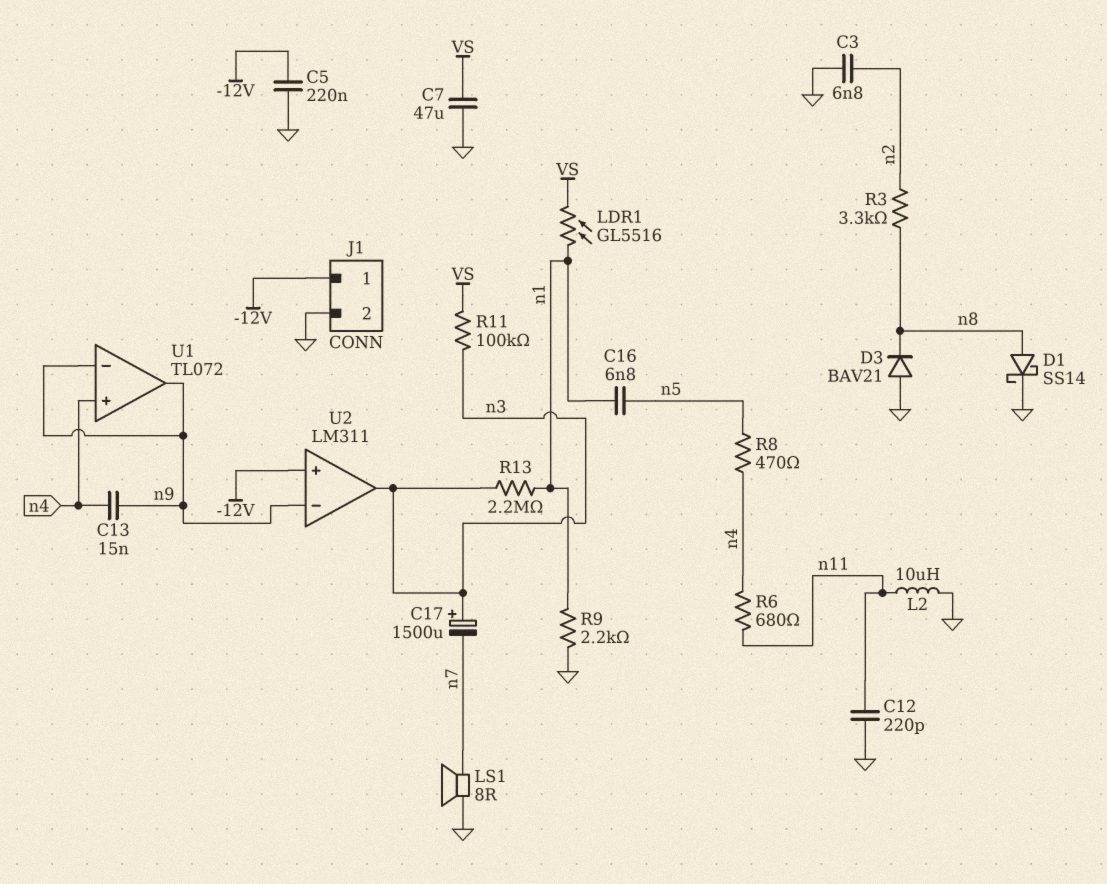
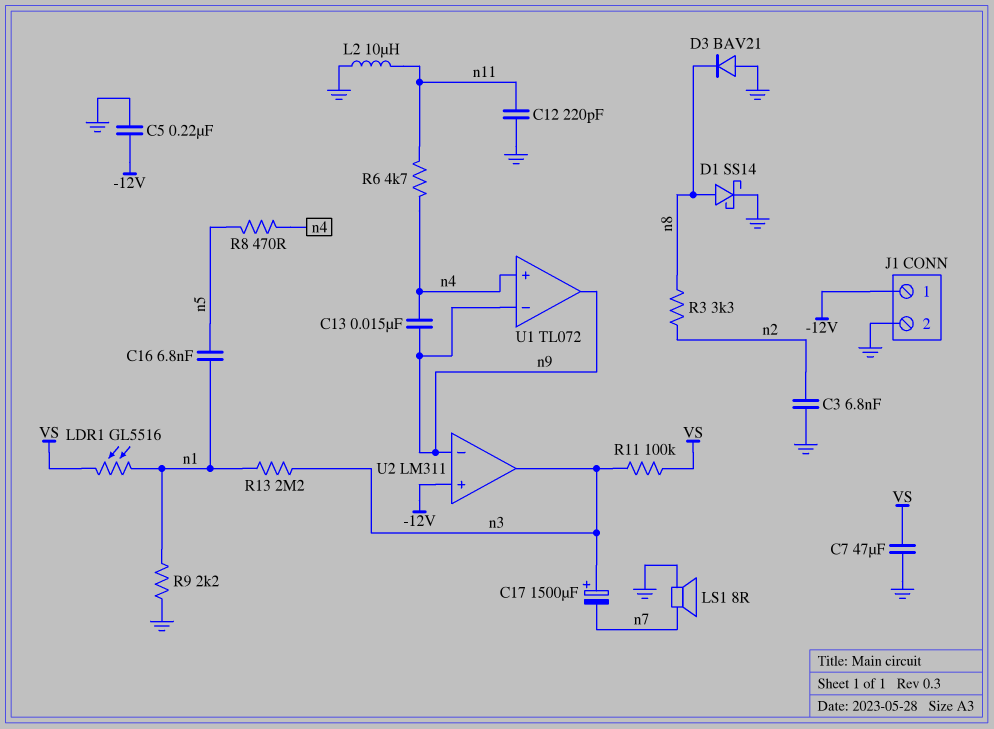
R6: 680 (n4, n11) -> 4.7k (n4, n11)

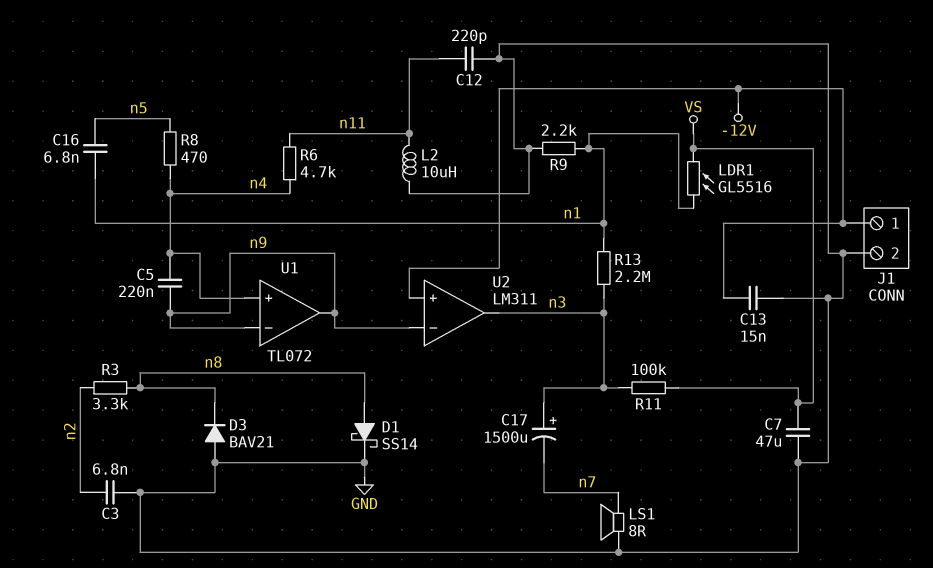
C5: 220nF (-12V, GND) -> 220nF (n4, n9)
C13: 15nF (n4, n9) -> 15nF (-12V, GND)

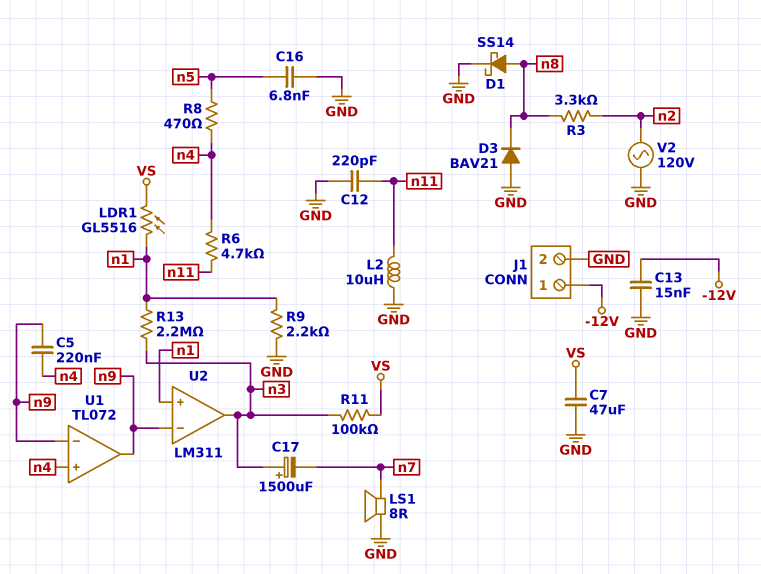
C3: 6.8nF (GND, n2) -> none
C16: 6.8nF (n1, n5) -> 6.8nF (GND, n5)
U2 pin in+: -12V -> n1
V2: none -> AC 120V (GND, n2)

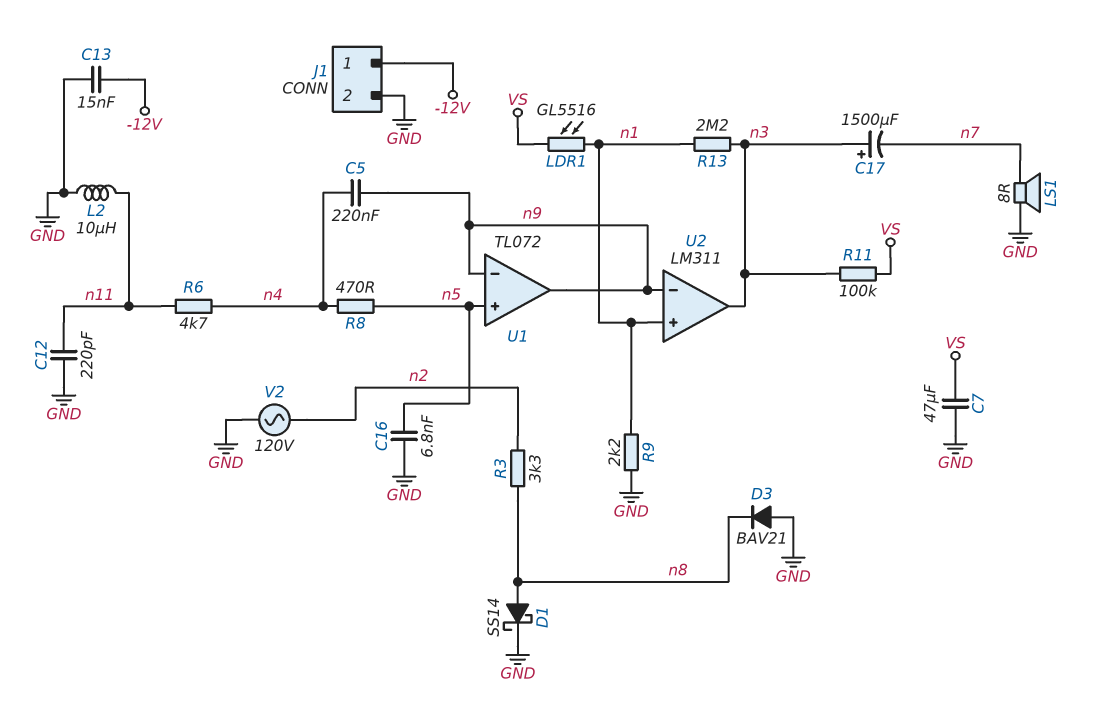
U1 pin in+: n4 -> n5

